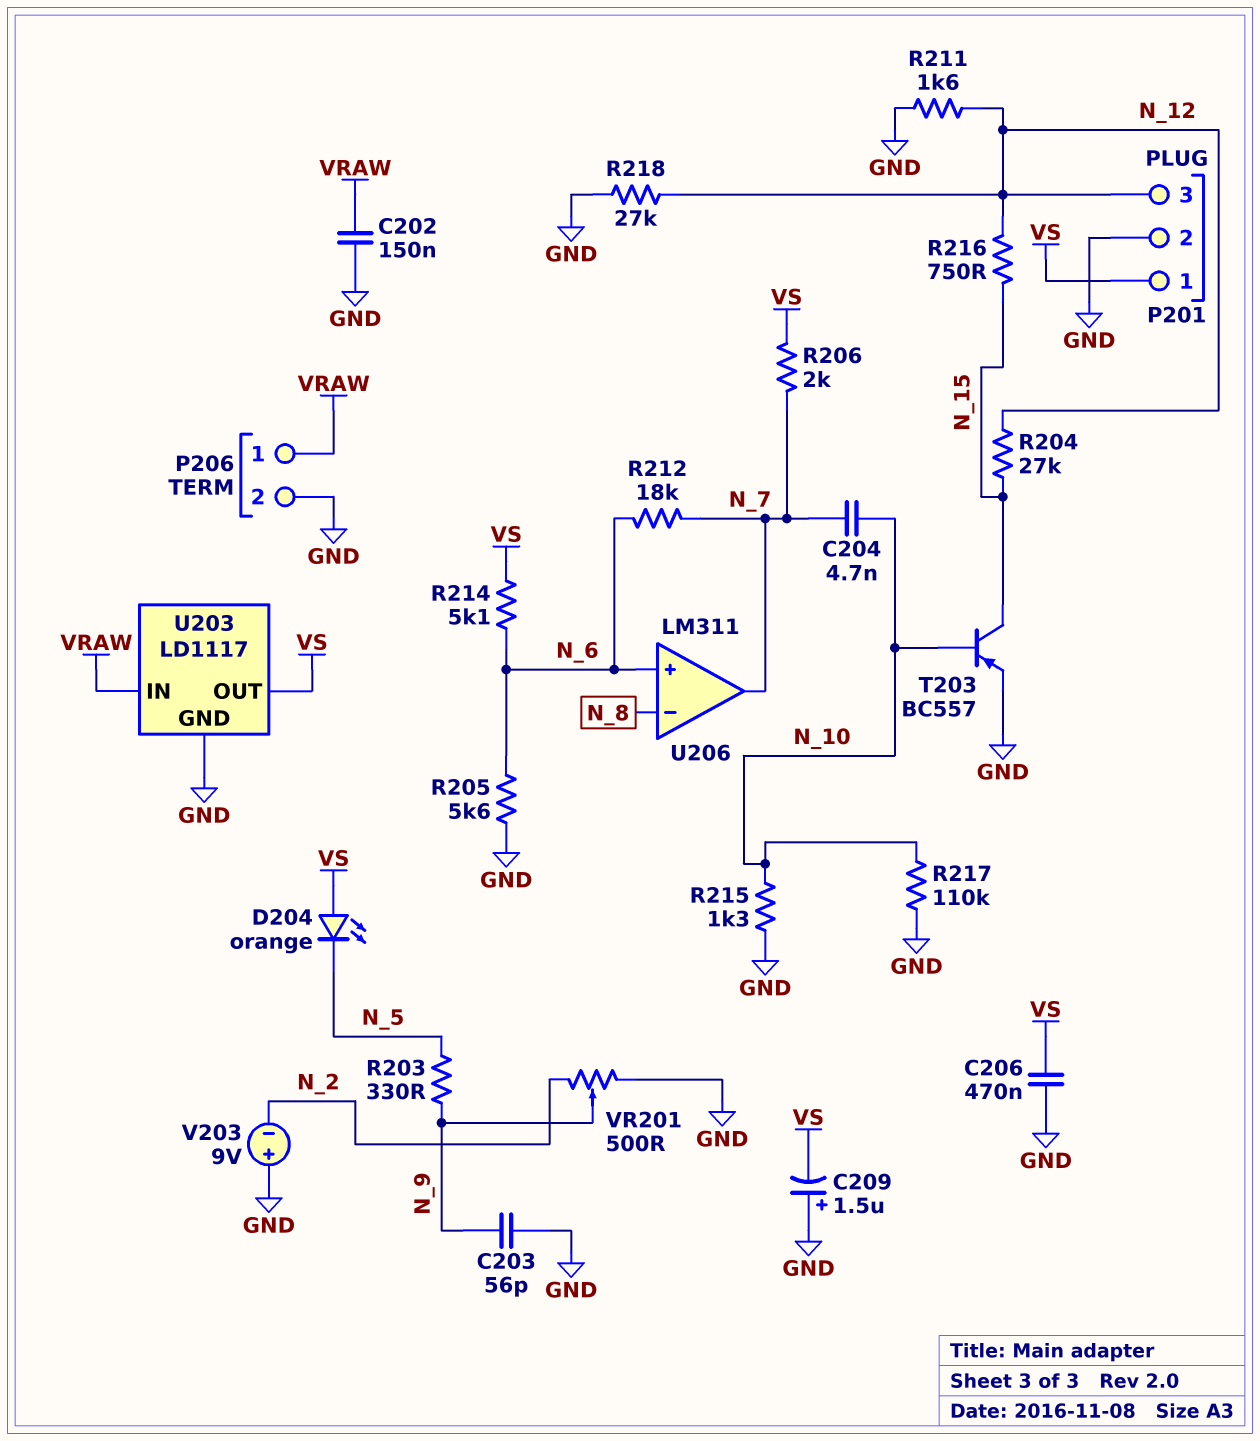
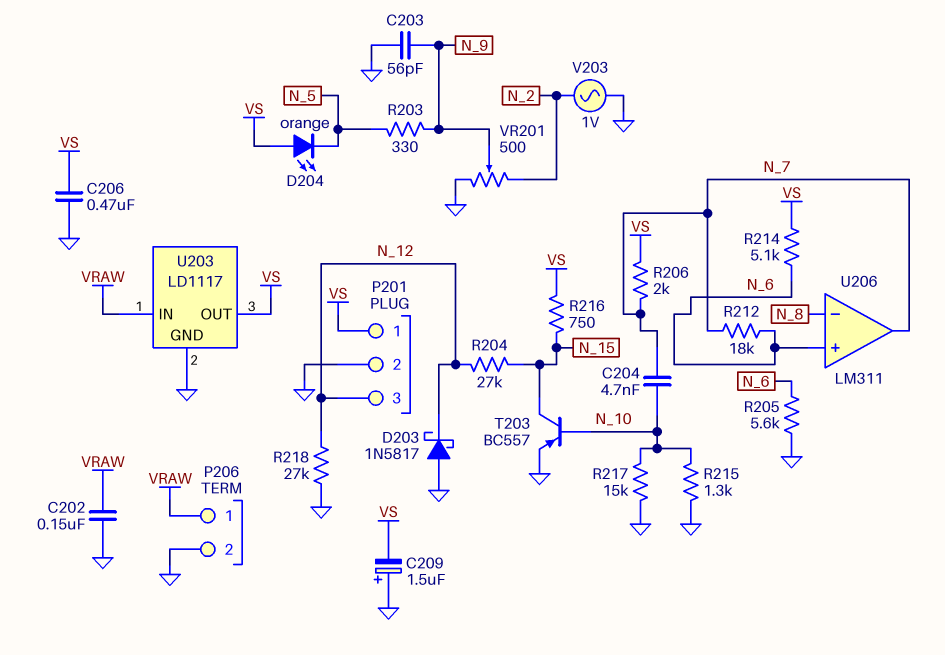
D203: none -> schottky 1N5817 (A GND, K N_12)
R211: 1.6k (GND, N_12) -> none
R216: 750 (N_12, N_15) -> 750 (N_15, VS)
R217: 110k (GND, N_10) -> 15k (GND, N_10)
V203: 9V (plus GND, minus N_2) -> AC 1V (GND, N_2)

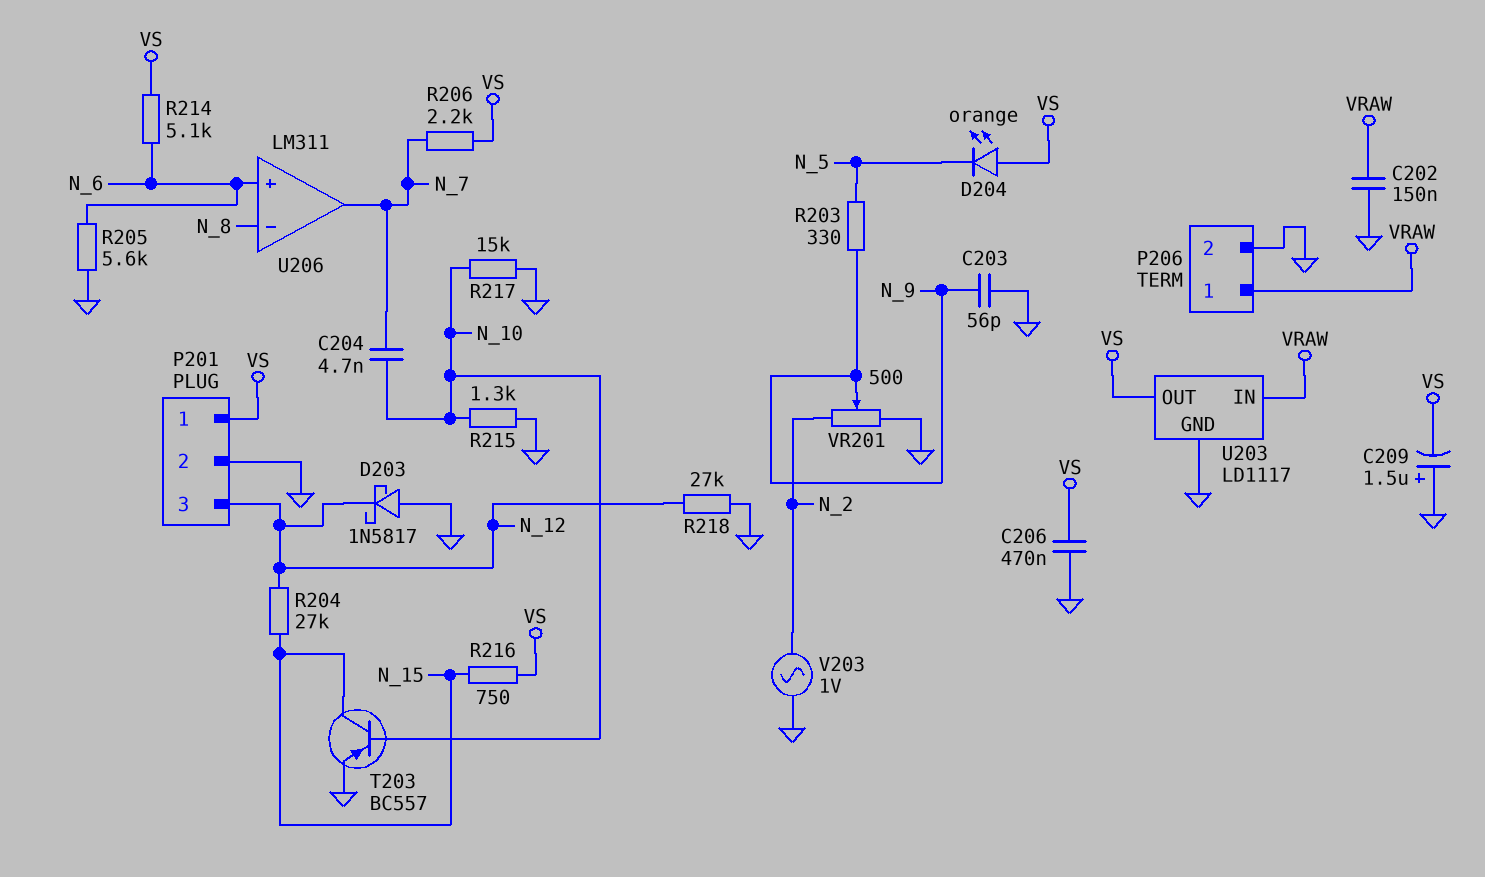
R206: 2k (N_7, VS) -> 2.2k (N_7, VS)
R212: 18k (N_6, N_7) -> none

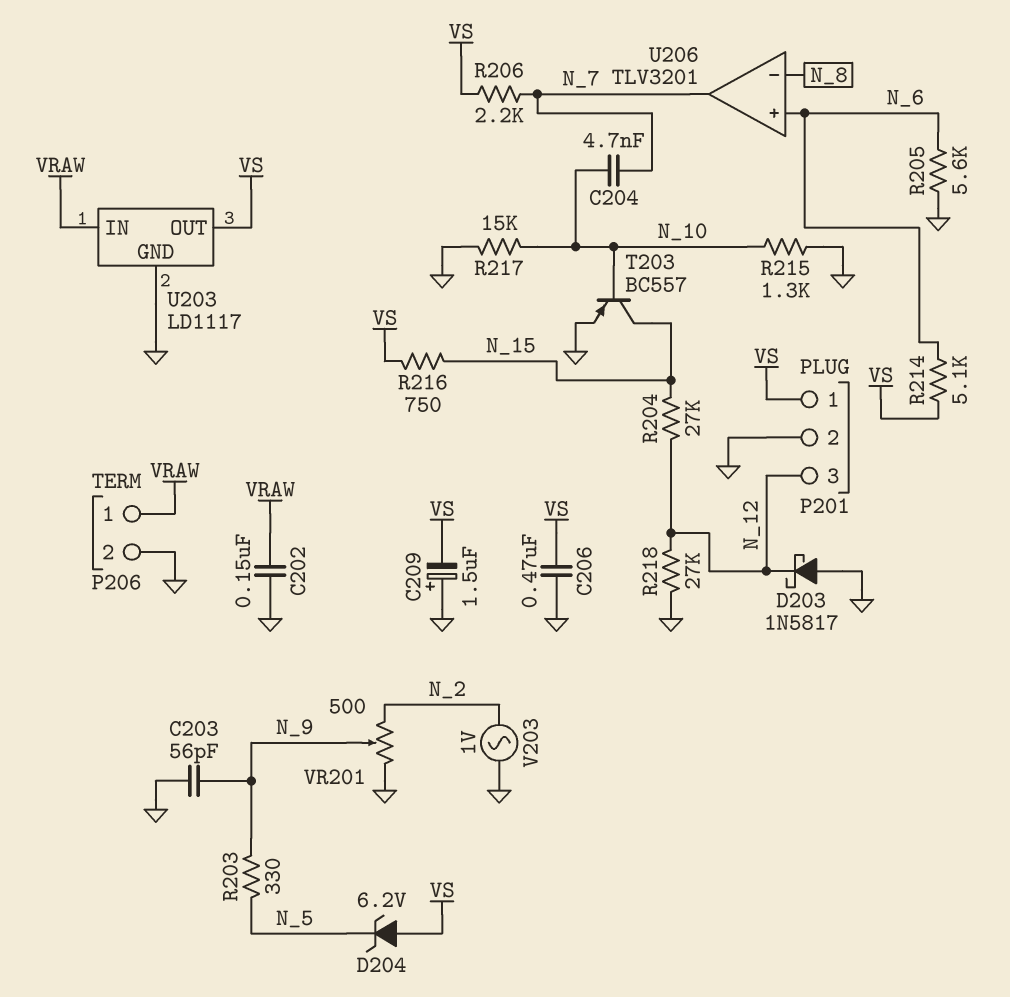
D204: LED orange (A VS, K N_5) -> zener 6.2V (A VS, K N_5)
U206: LM311 -> TLV3201

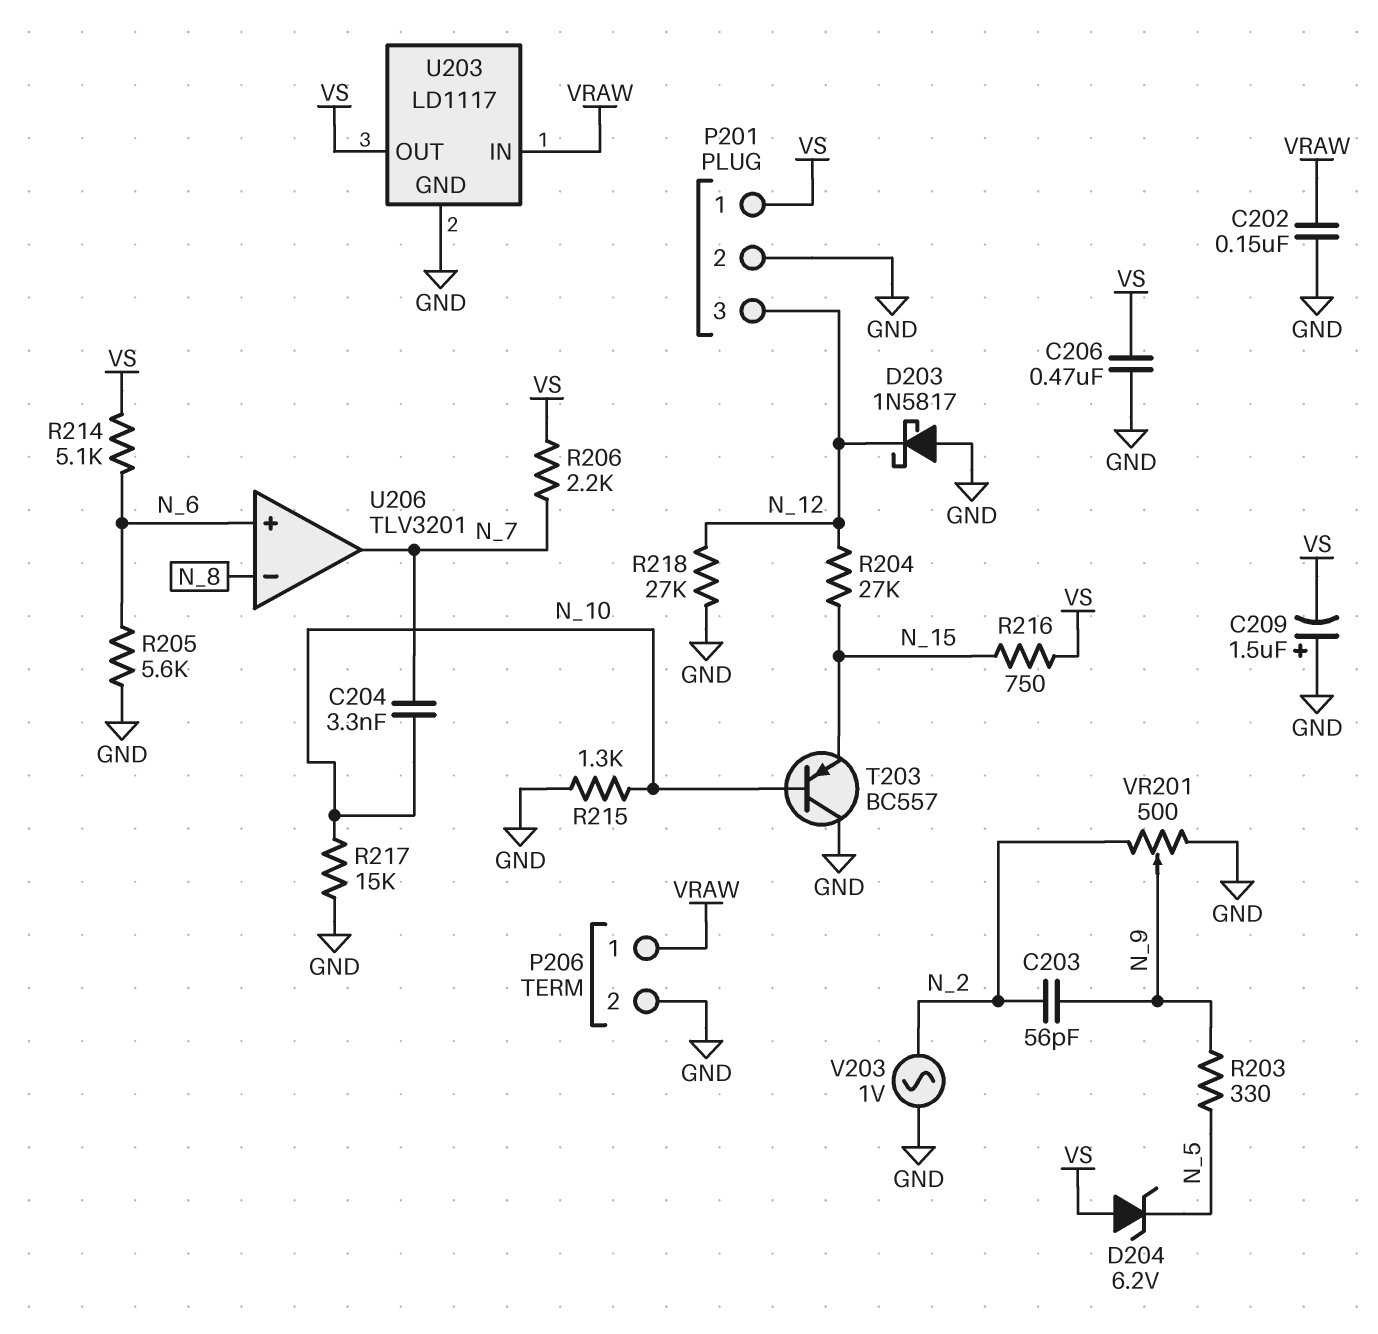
C203: 56pF (GND, N_9) -> 56pF (N_2, N_9)
C204: 4.7nF (N_7, N_10) -> 3.3nF (N_7, N_10)
T203: PNP BC557 (B N_10, C N_15, E GND) -> PNP BC557 (B N_10, C GND, E N_15)

